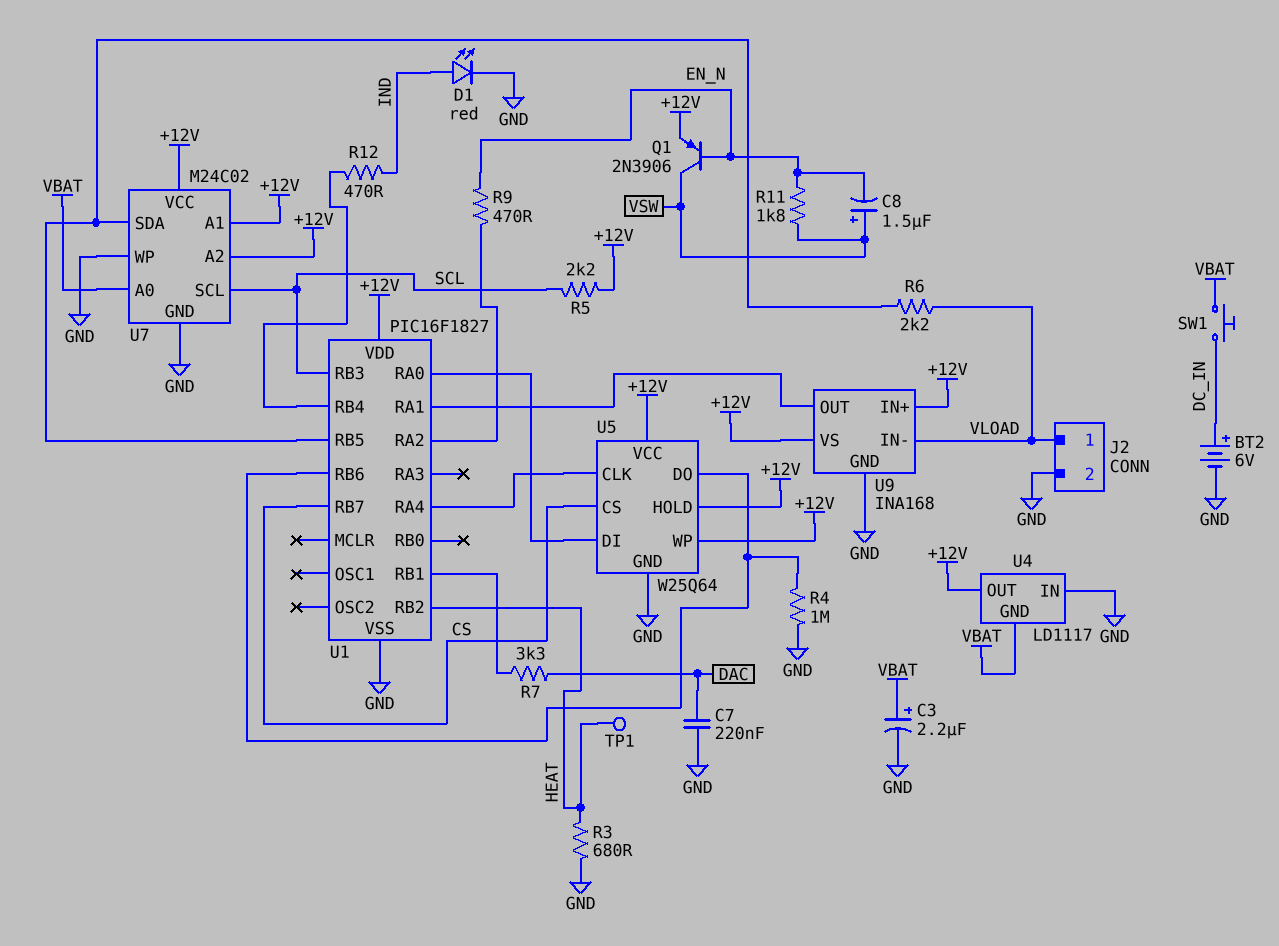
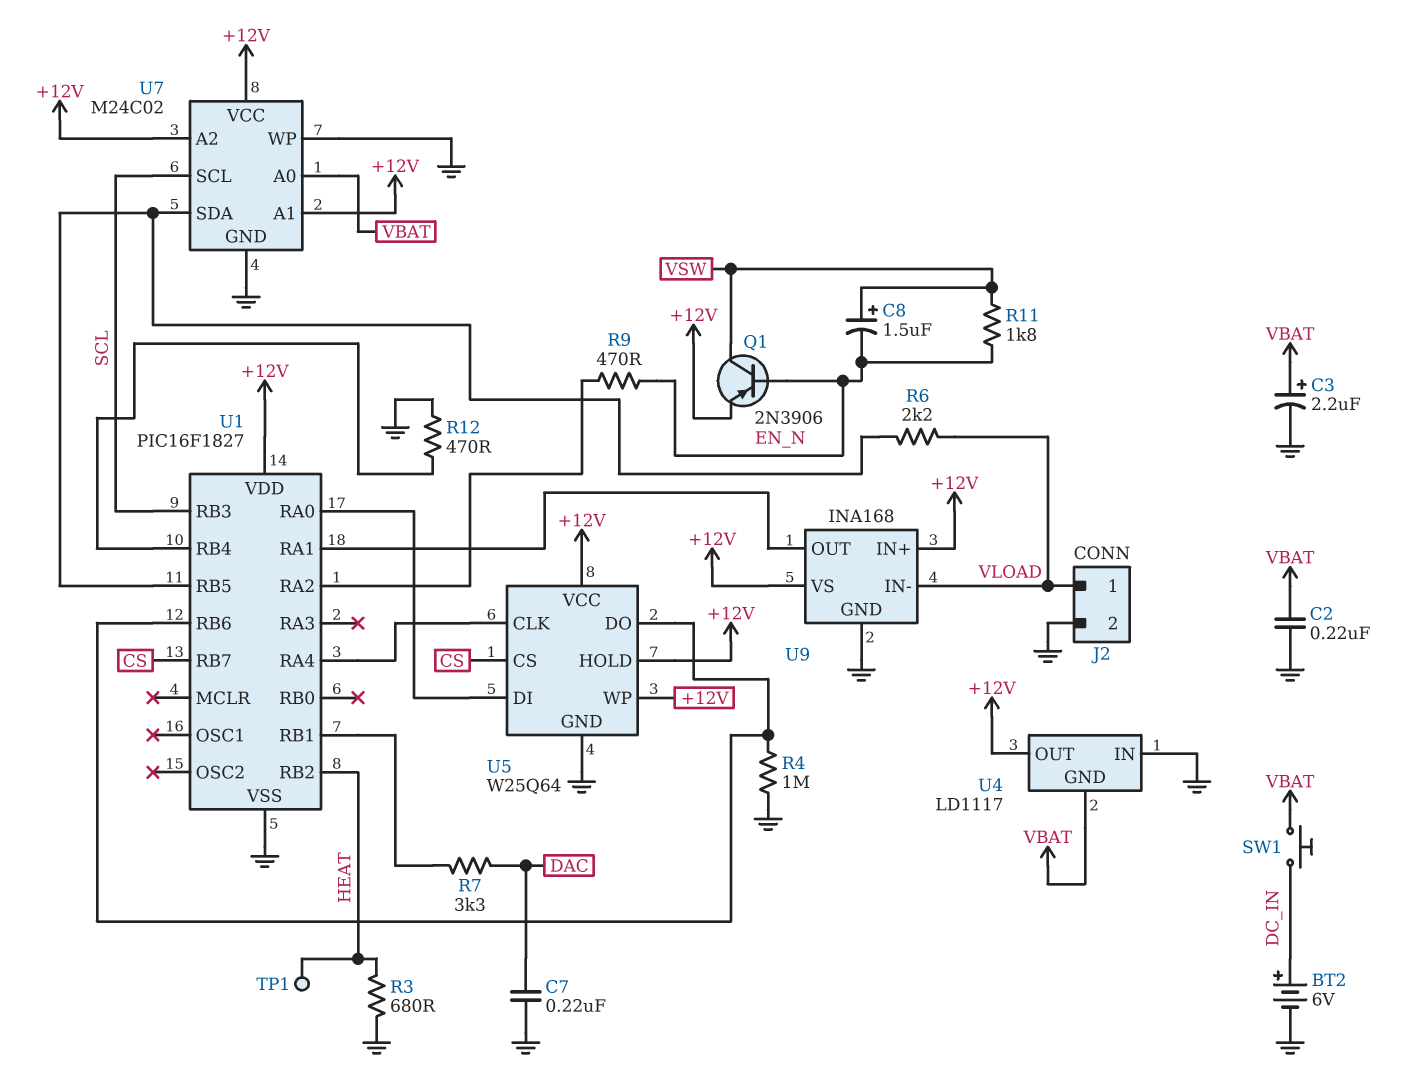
C2: none -> 220nF (GND, VBAT)
D1: LED red (A IND, K GND) -> none
R5: 2.2k (+12V, SCL) -> none
R12: 470 (IND, U1/RB4) -> 470 (GND, U1/RB4)

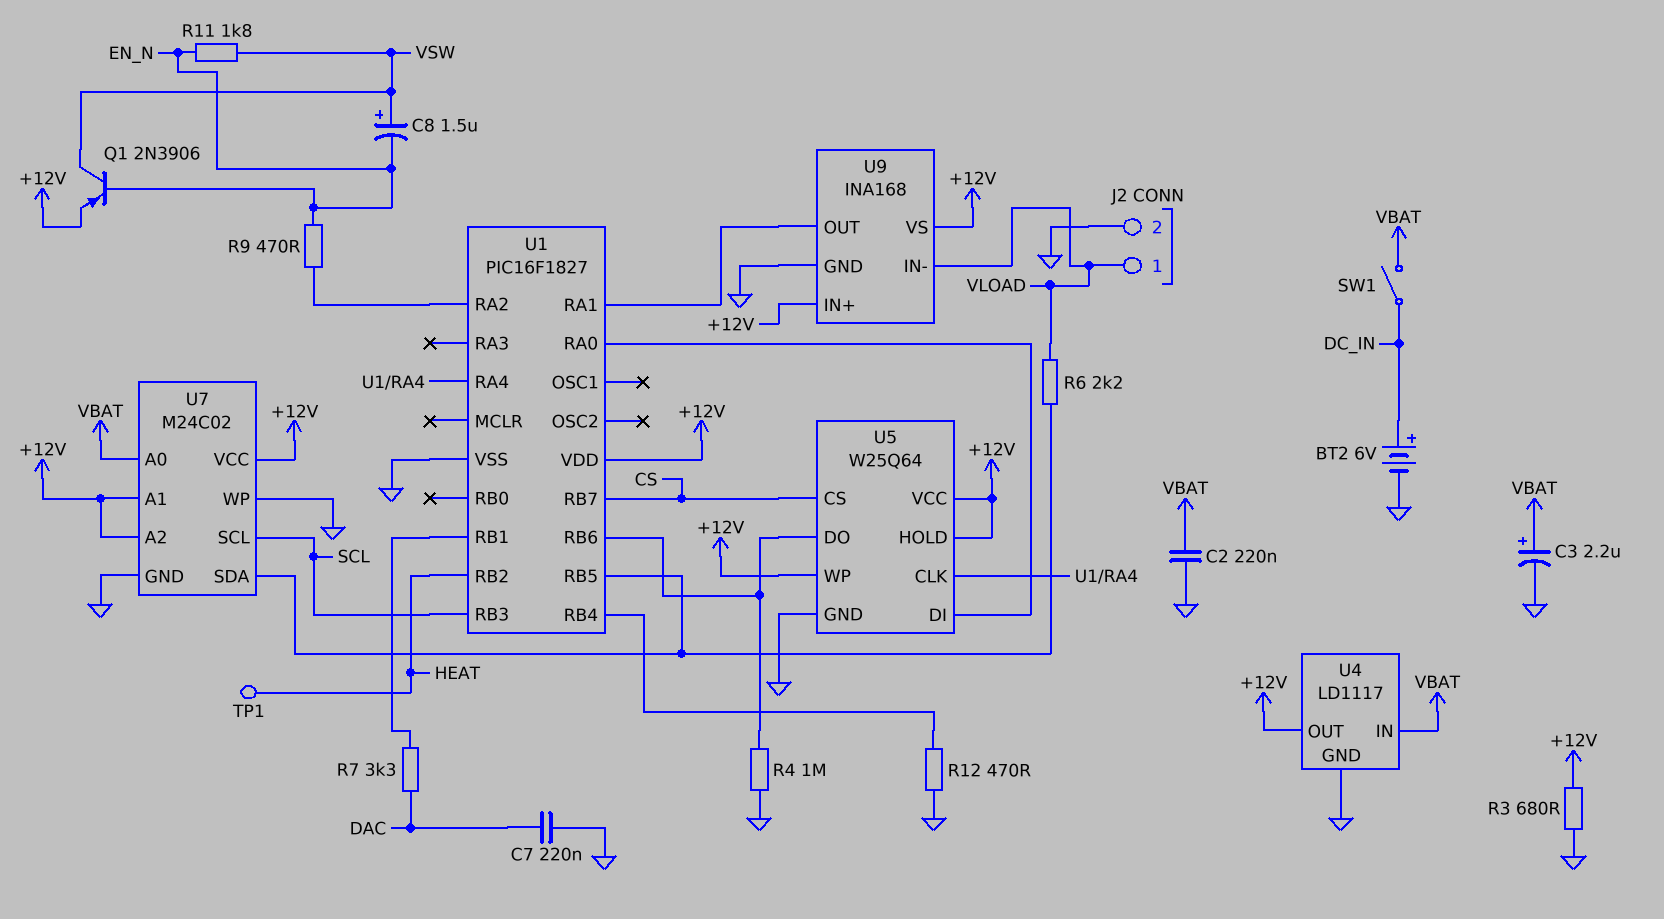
R3: 680 (GND, HEAT) -> 680 (+12V, GND)
SW1: button (DC_IN, VBAT) -> switch (DC_IN, VBAT)
U4 pin GND: VBAT -> GND
U4 pin IN: GND -> VBAT

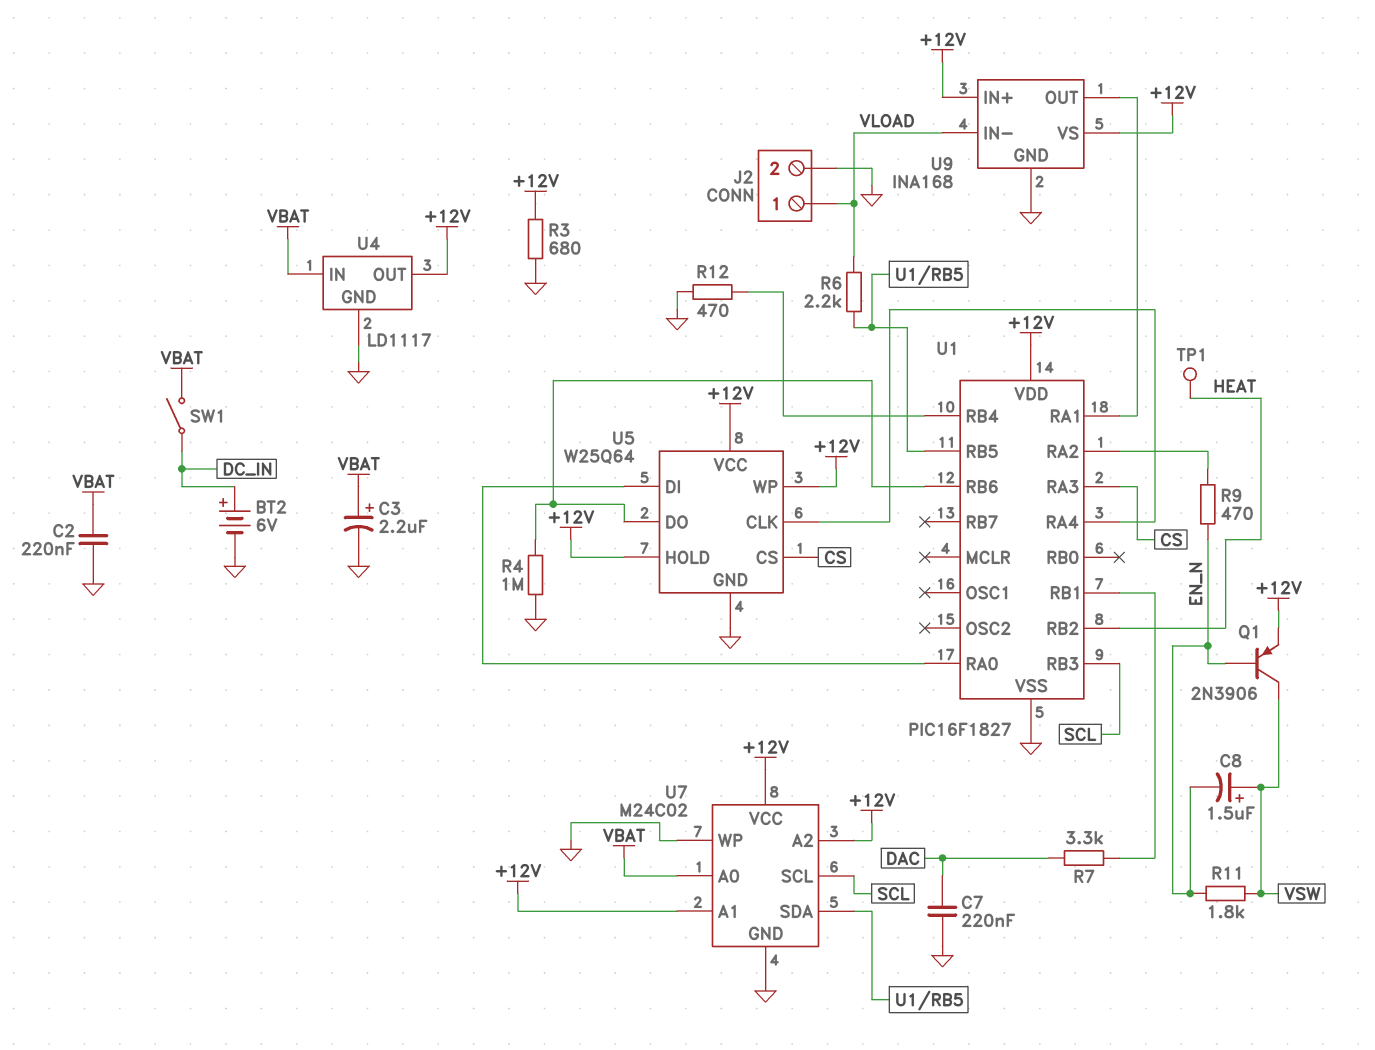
U1 pin RA3: none -> CS
U1 pin RB7: CS -> none

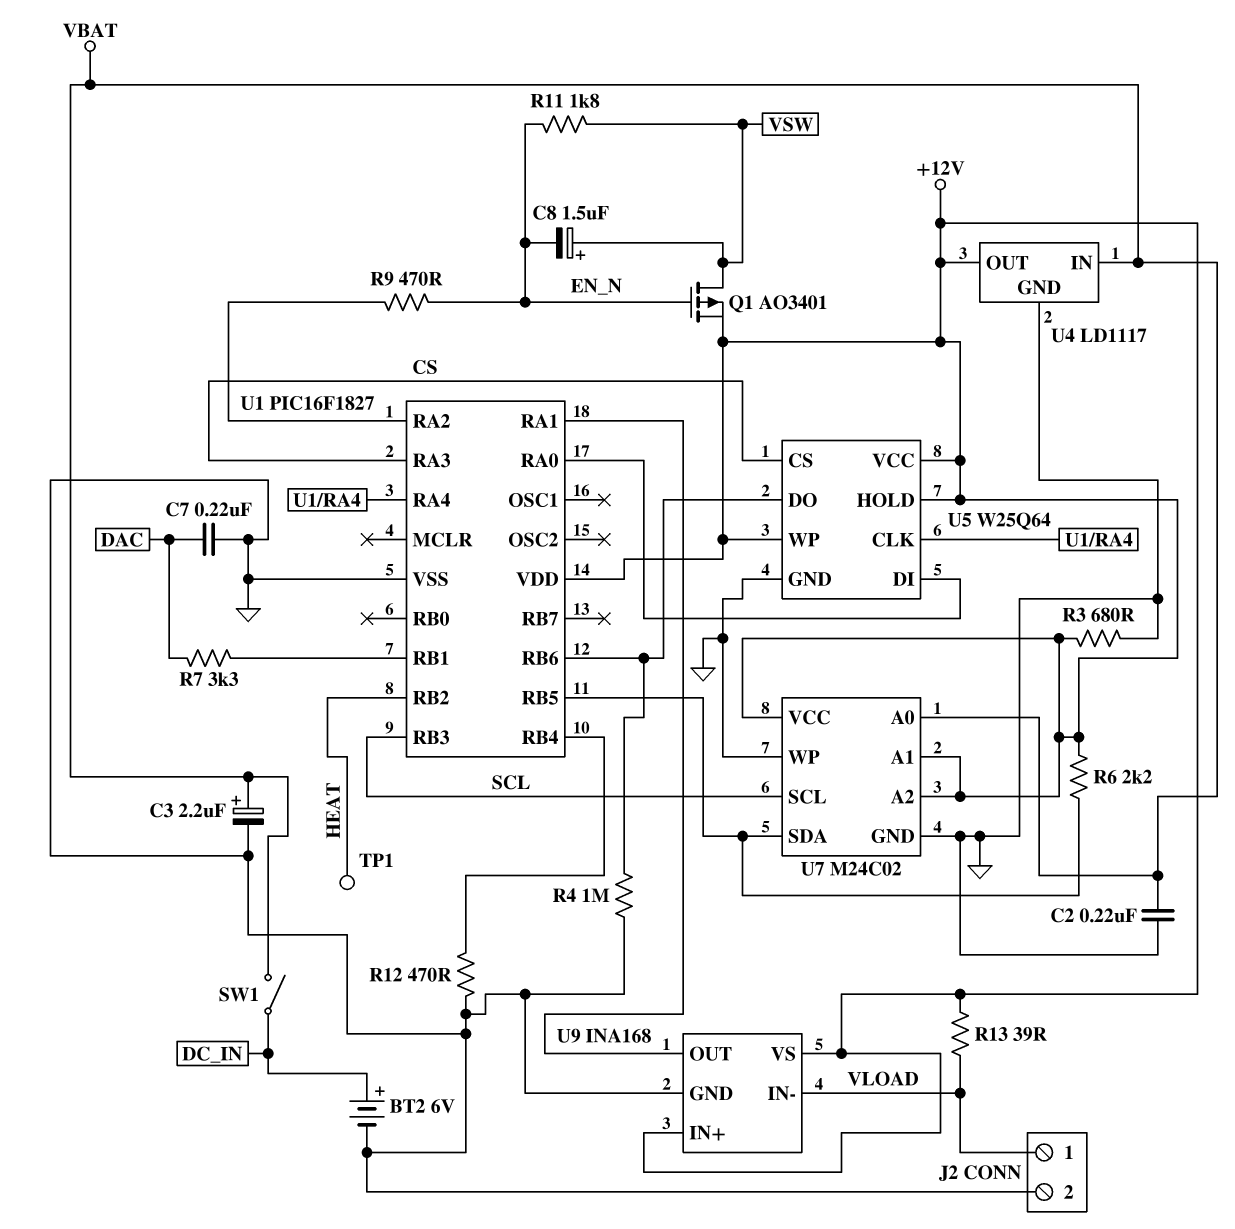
Q1: PNP 2N3906 (B EN_N, C VSW, E +12V) -> PMOS AO3401 (G EN_N, D VSW, S +12V)
R6: 2.2k (U1/RB5, VLOAD) -> 2.2k (+12V, U1/RB5)
R13: none -> 39 (+12V, VLOAD)

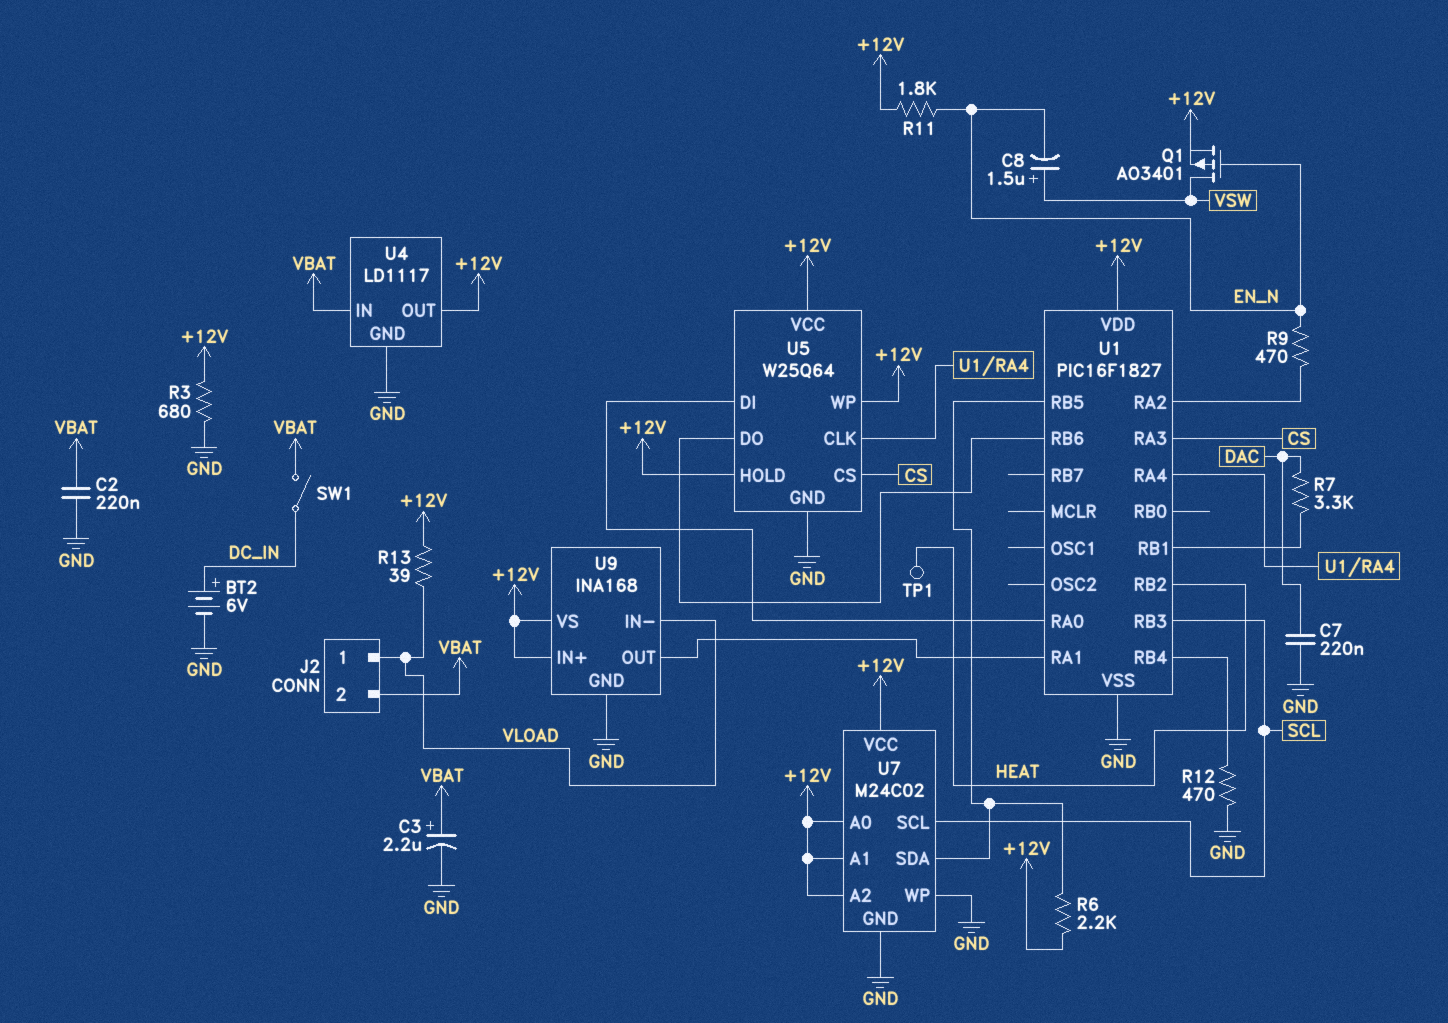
J2 pin 2: GND -> VBAT
R4: 1M (GND, U1/RB6) -> none
R11: 1.8k (EN_N, VSW) -> 1.8k (+12V, EN_N)
U7 pin A0: VBAT -> +12V

